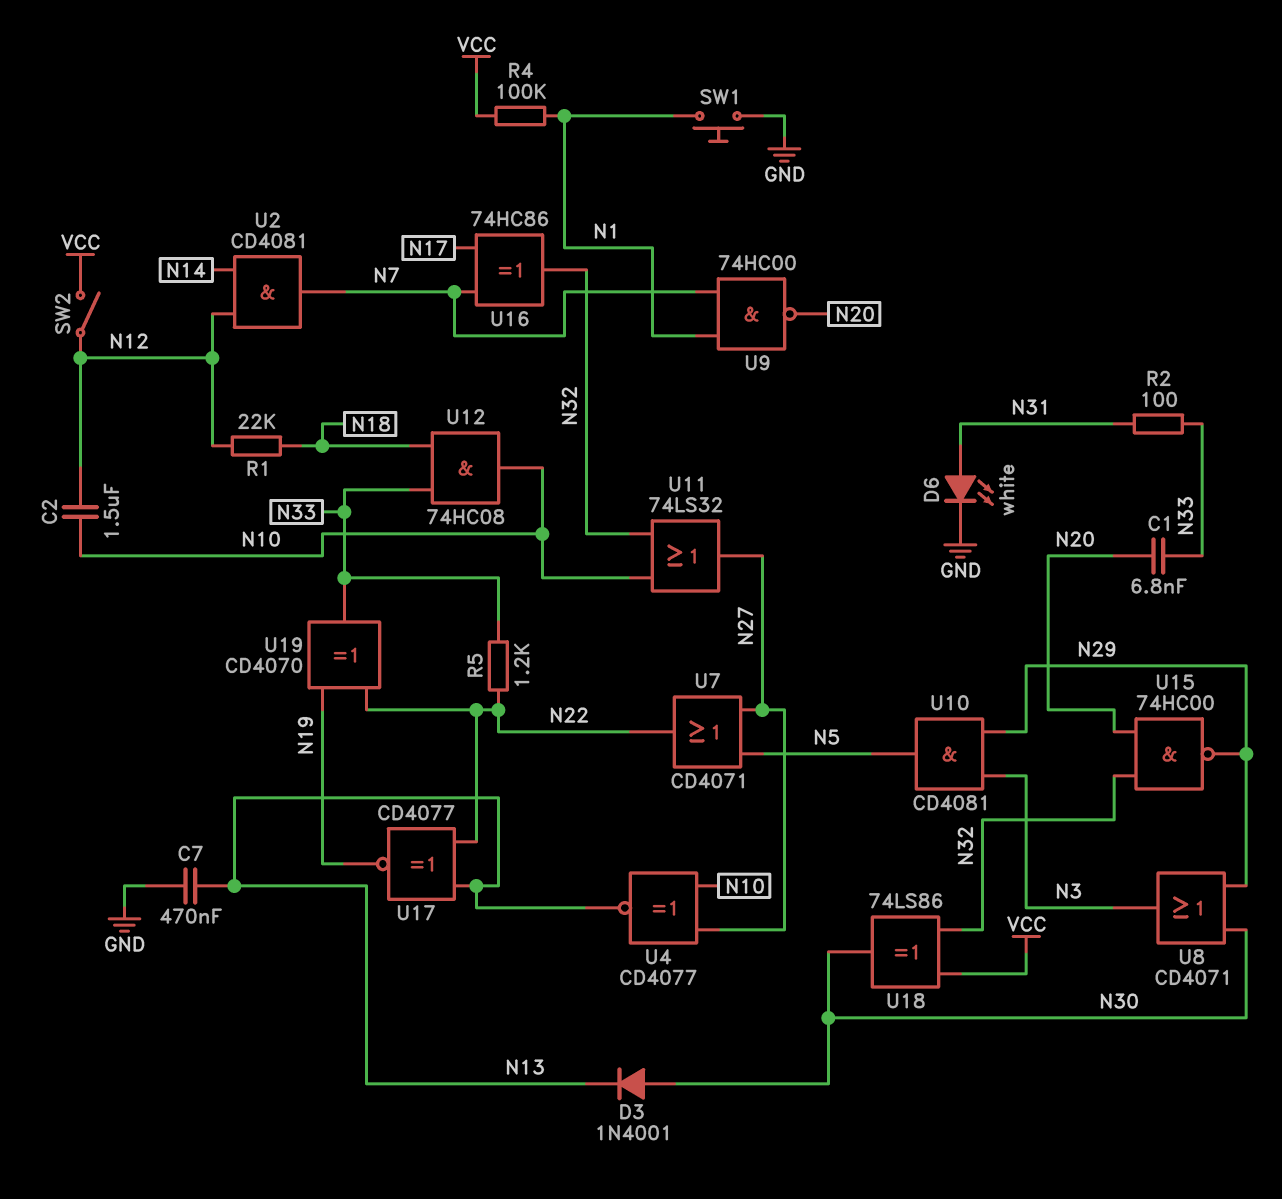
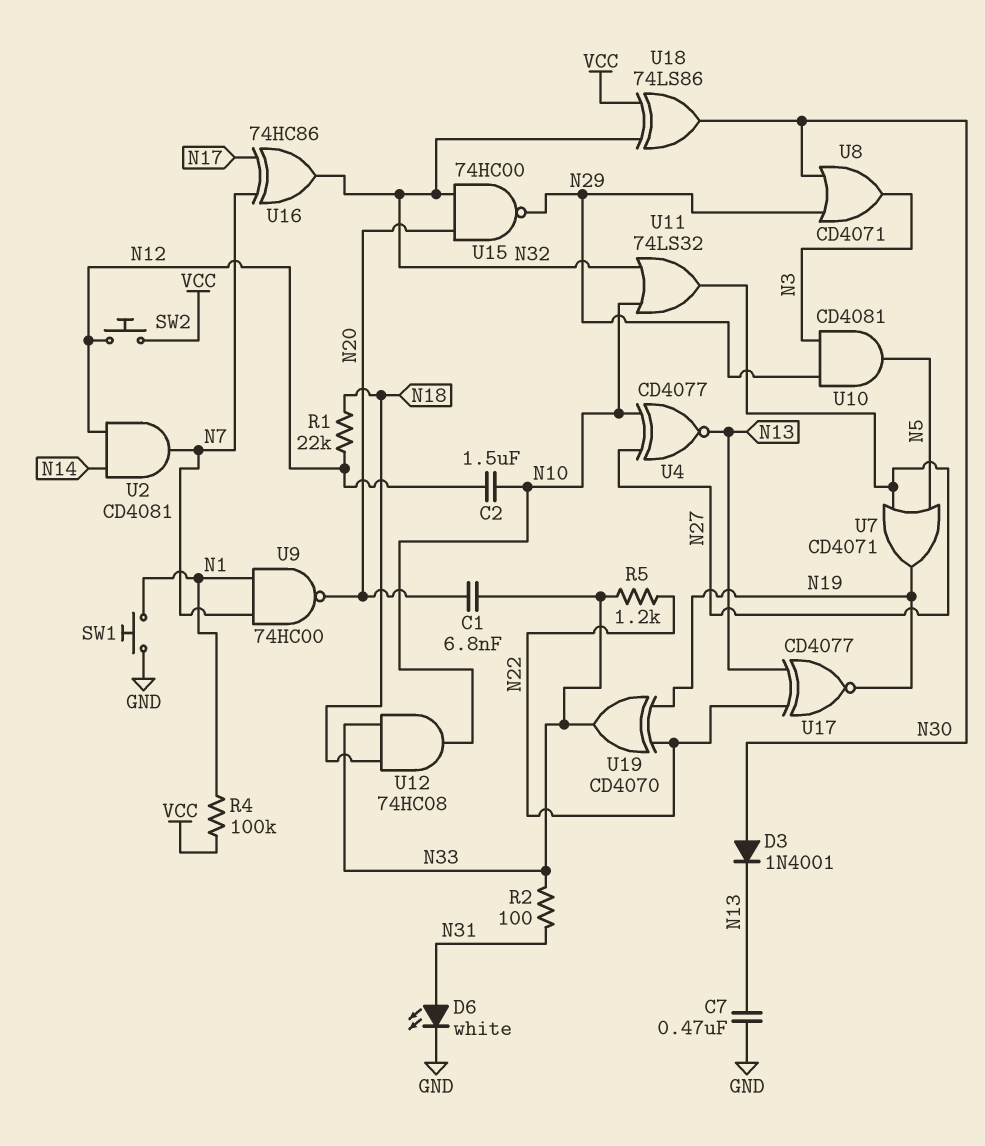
SW2: switch (N12, VCC) -> button (N12, VCC)
U7: OR CD4071 (in N5, in N27, out N22) -> OR CD4071 (in N5, in N27, out N19)

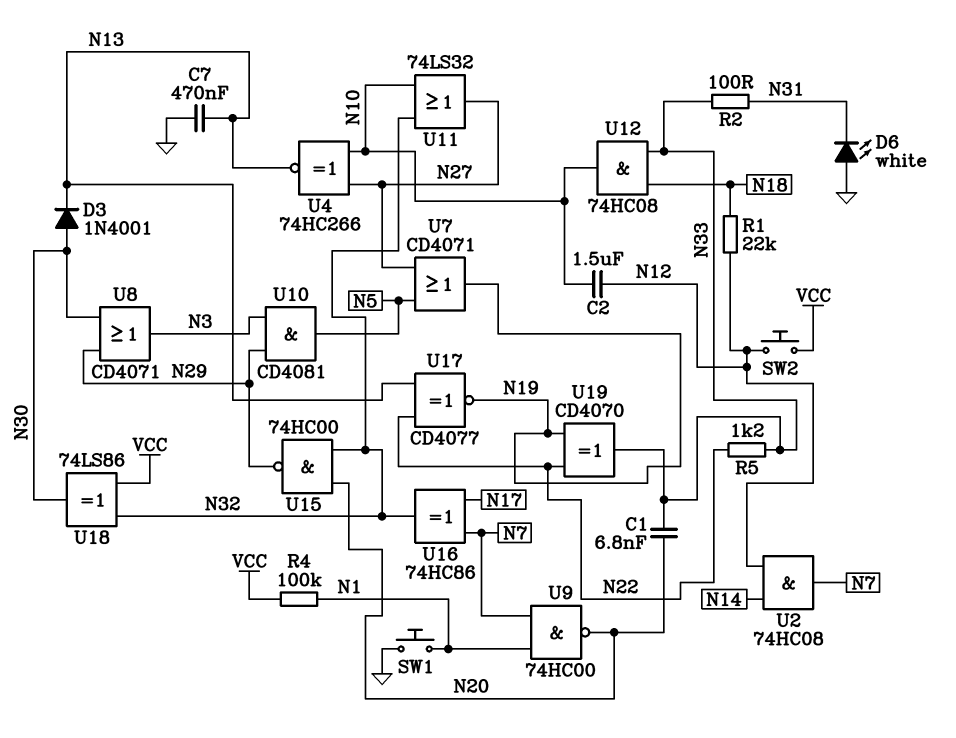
D6: LED white (A N31, K GND) -> LED white (A GND, K N31)
U2: AND CD4081 (in N12, in N14, out N7) -> AND 74HC08 (in N12, in N14, out N7)
U4: XNOR CD4077 (in N10, in N27, out N13) -> XNOR 74HC266 (in N10, in N27, out N13)

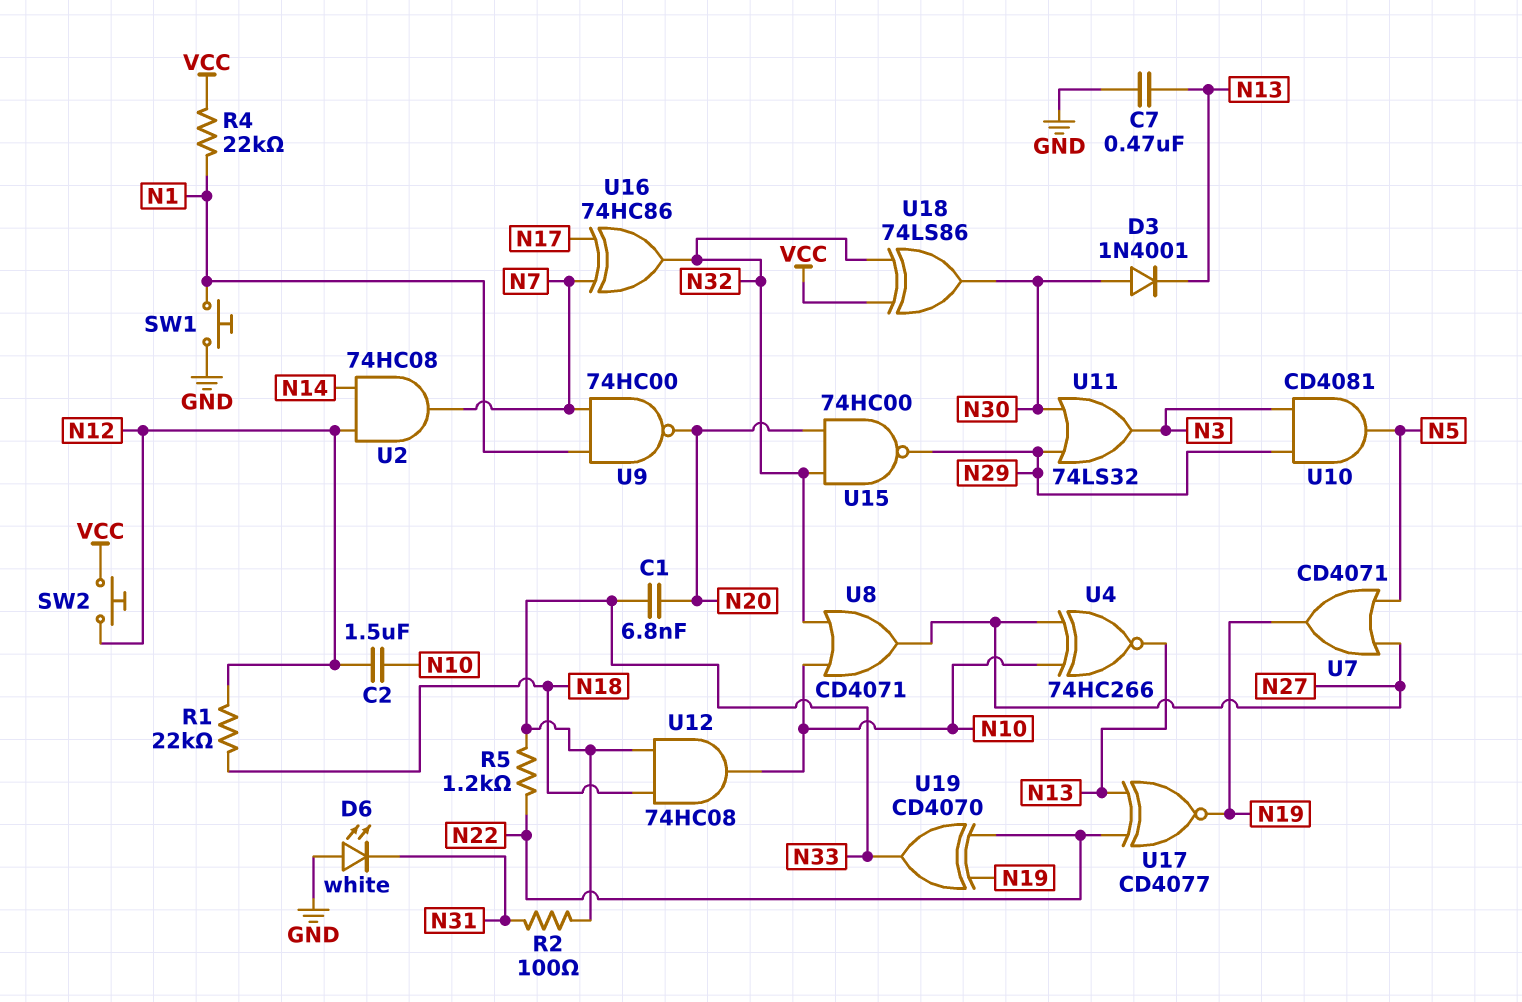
R4: 100k (N1, VCC) -> 22k (N1, VCC)
U8: OR CD4071 (in N29, in N30, out N3) -> OR CD4071 (in N10, in N32, out N27)
U11: OR 74LS32 (in N10, in N32, out N27) -> OR 74LS32 (in N29, in N30, out N3)

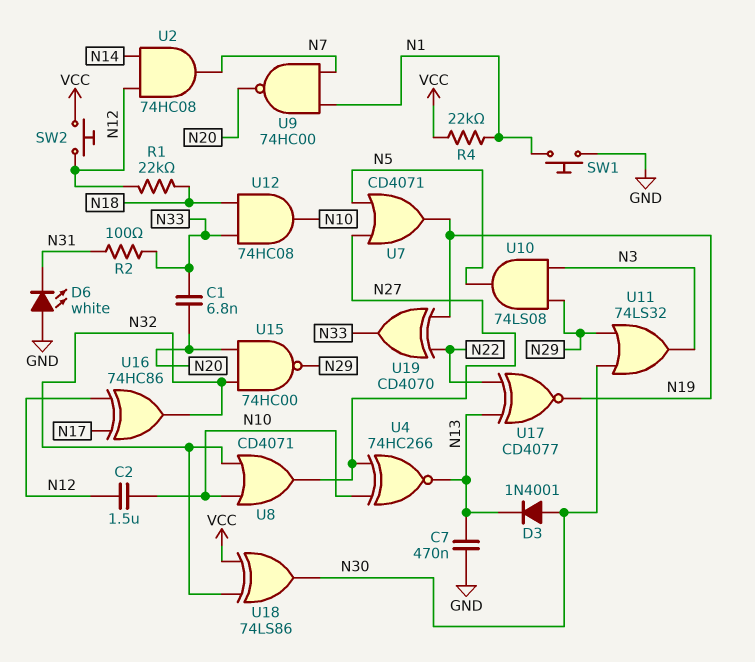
R5: 1.2k (N22, N33) -> none
U10: AND CD4081 (in N3, in N29, out N5) -> AND 74LS08 (in N3, in N29, out N5)
U16: XOR 74HC86 (in N7, in N17, out N32) -> XOR 74HC86 (in N12, in N17, out N32)

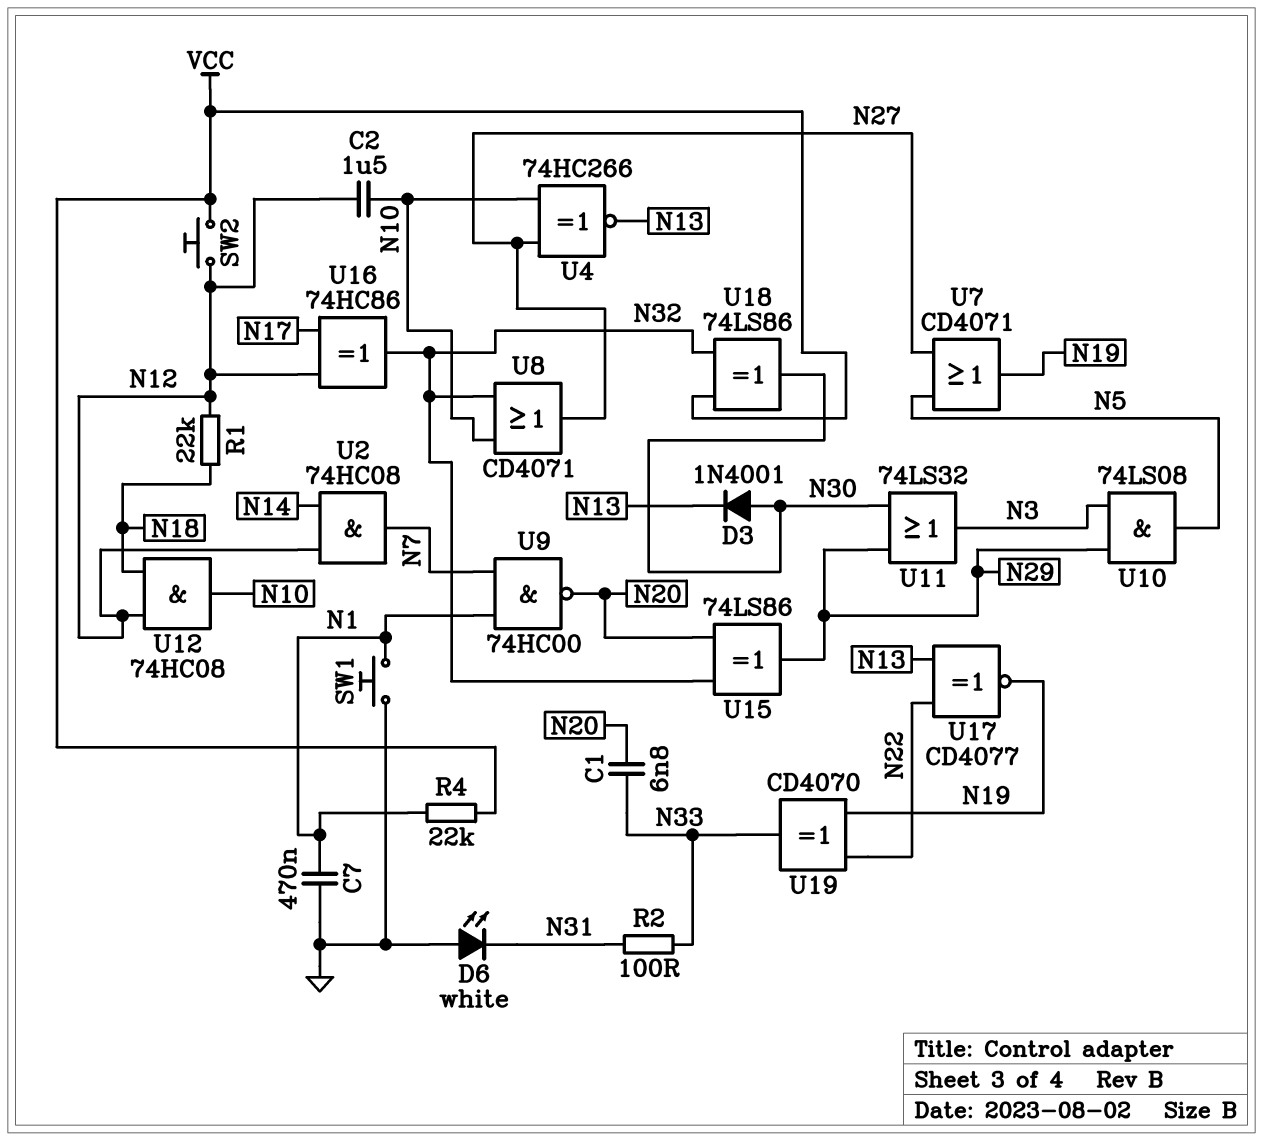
C7: 470nF (GND, N13) -> 470nF (GND, N1)
U12: AND 74HC08 (in N18, in N33, out N10) -> AND 74HC08 (in N12, in N18, out N10)
U15: NAND 74HC00 (in N20, in N32, out N29) -> XOR 74LS86 (in N20, in N32, out N29)

